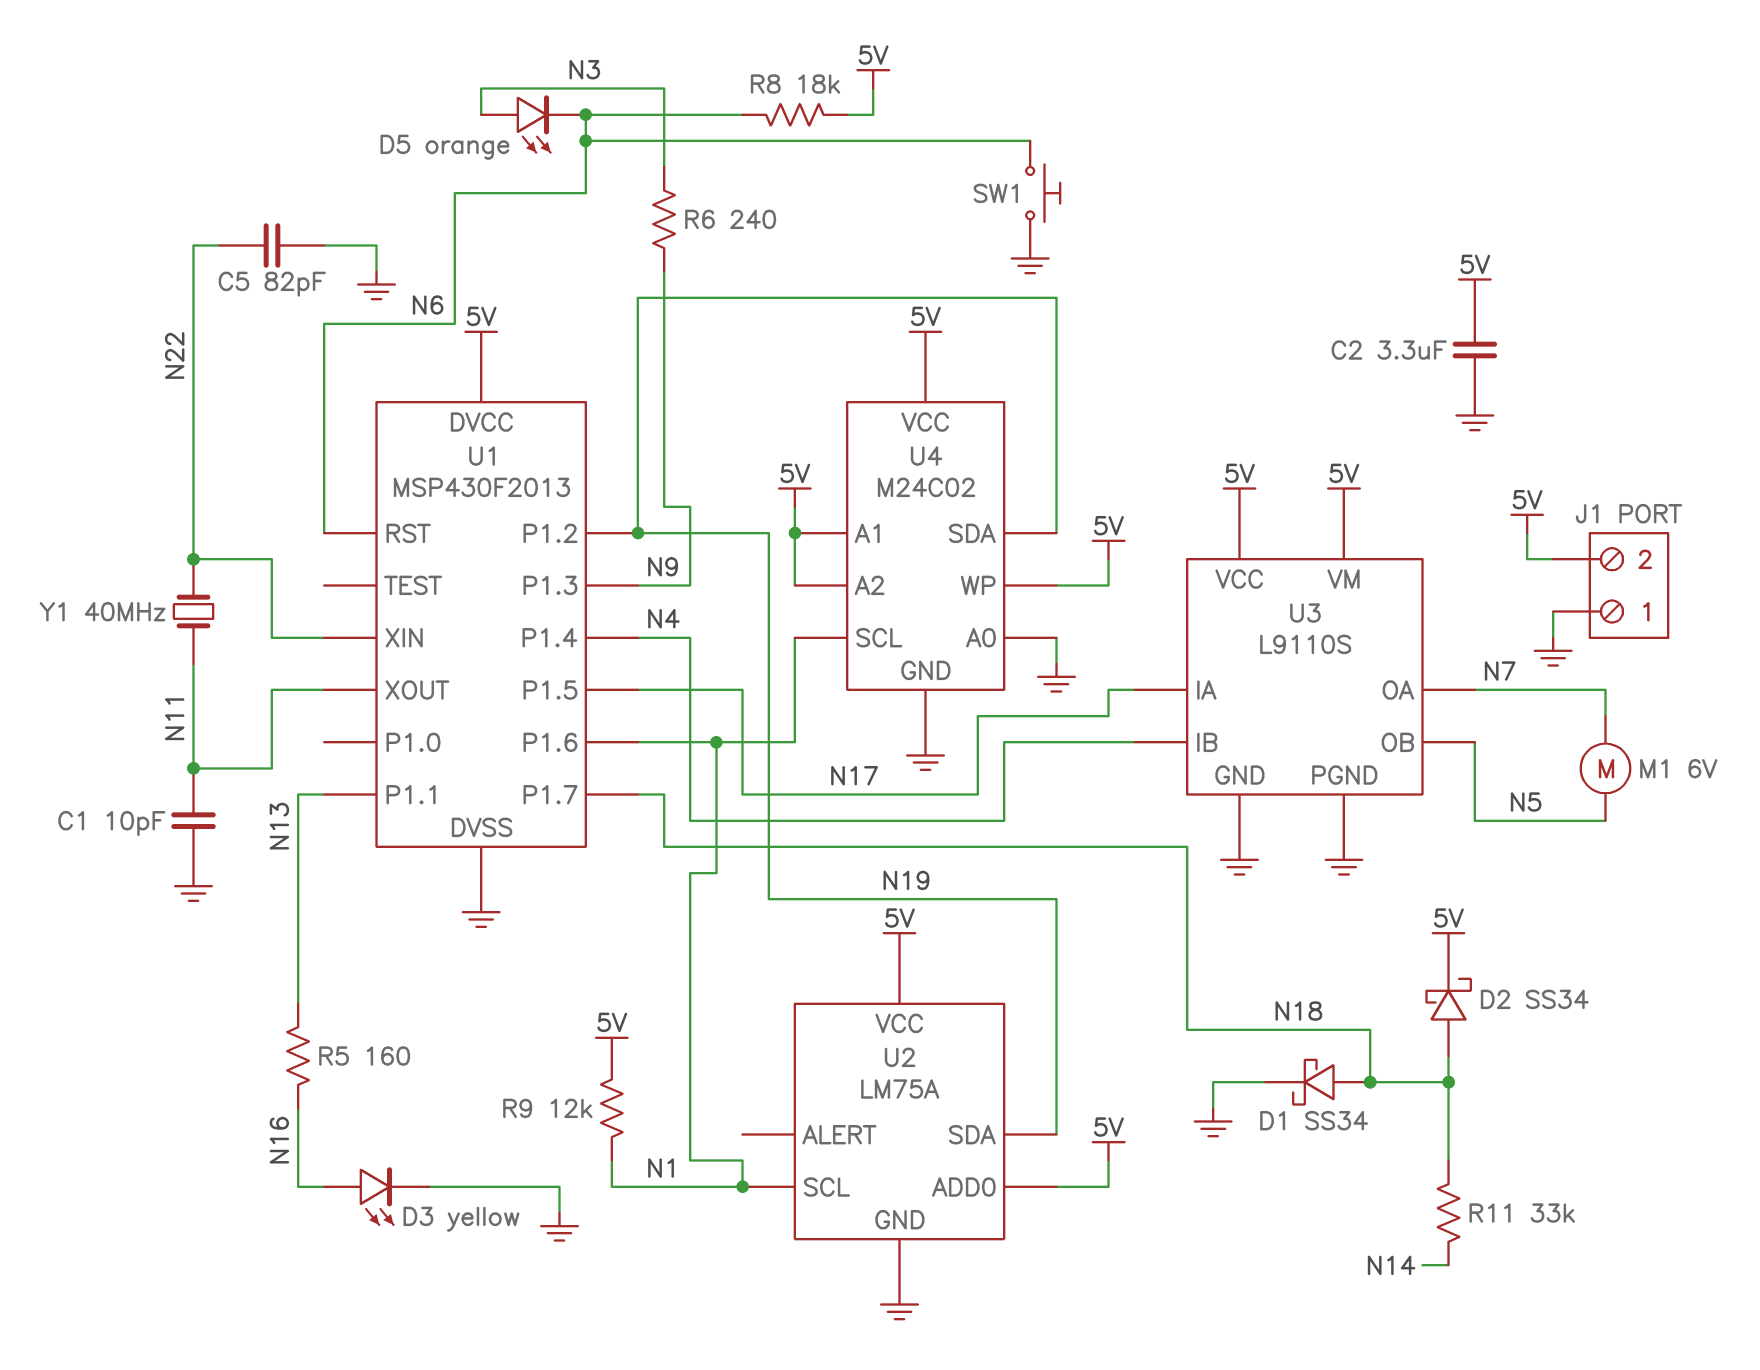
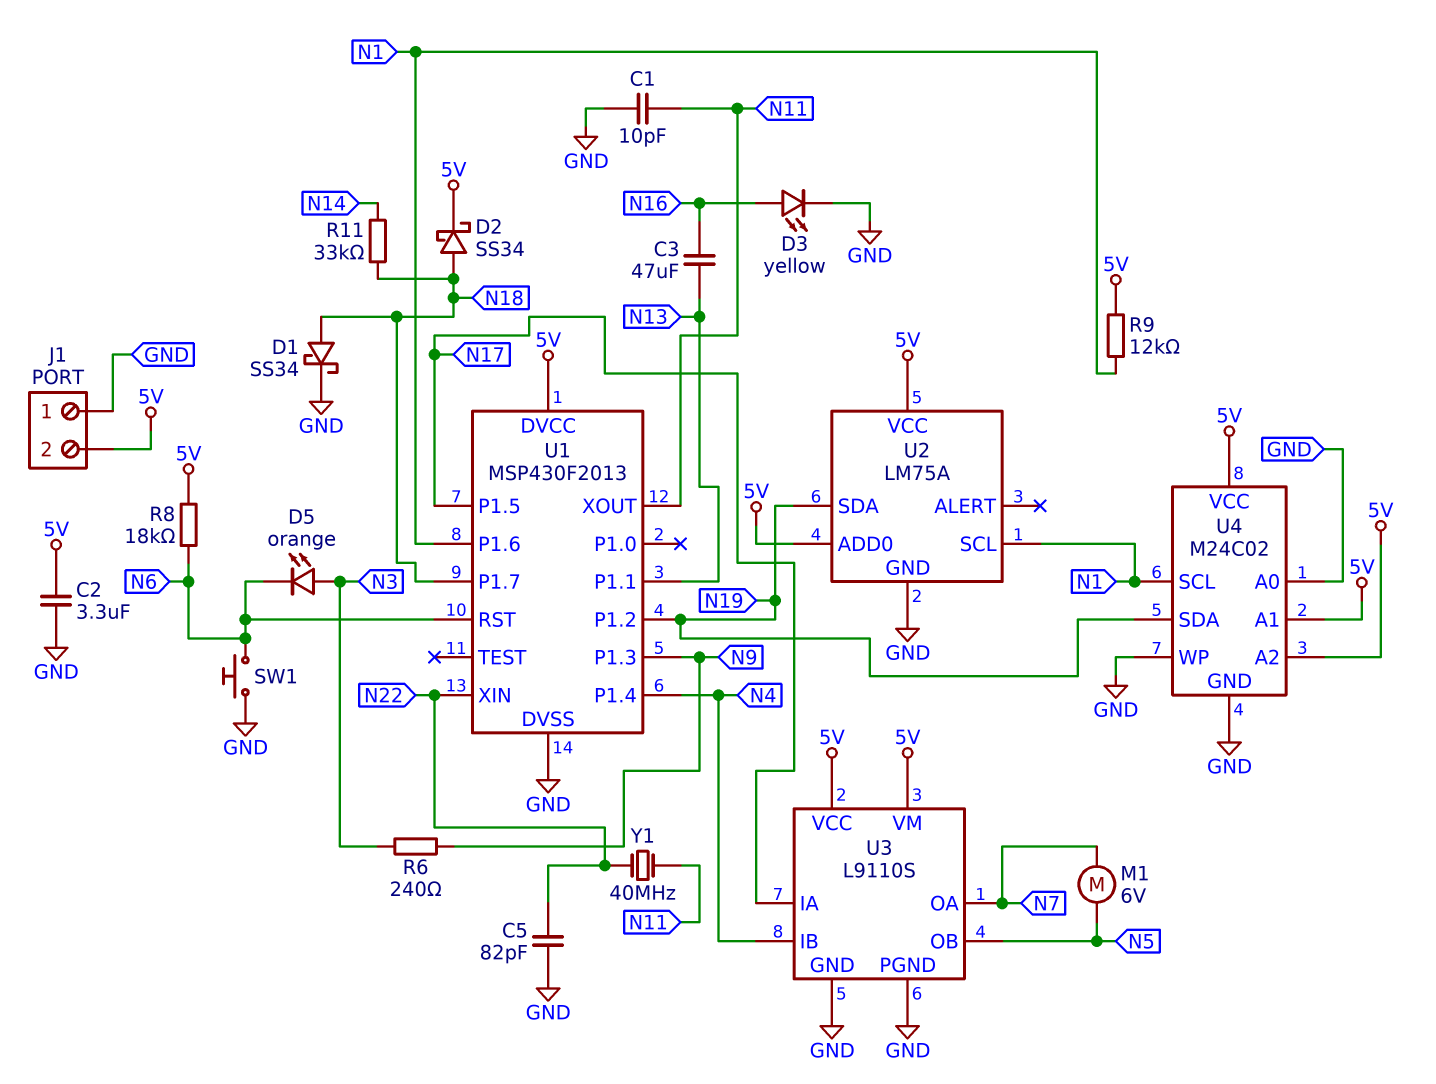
C3: none -> 47uF (N13, N16)
R5: 160 (N13, N16) -> none
U4 pin WP: 5V -> GND

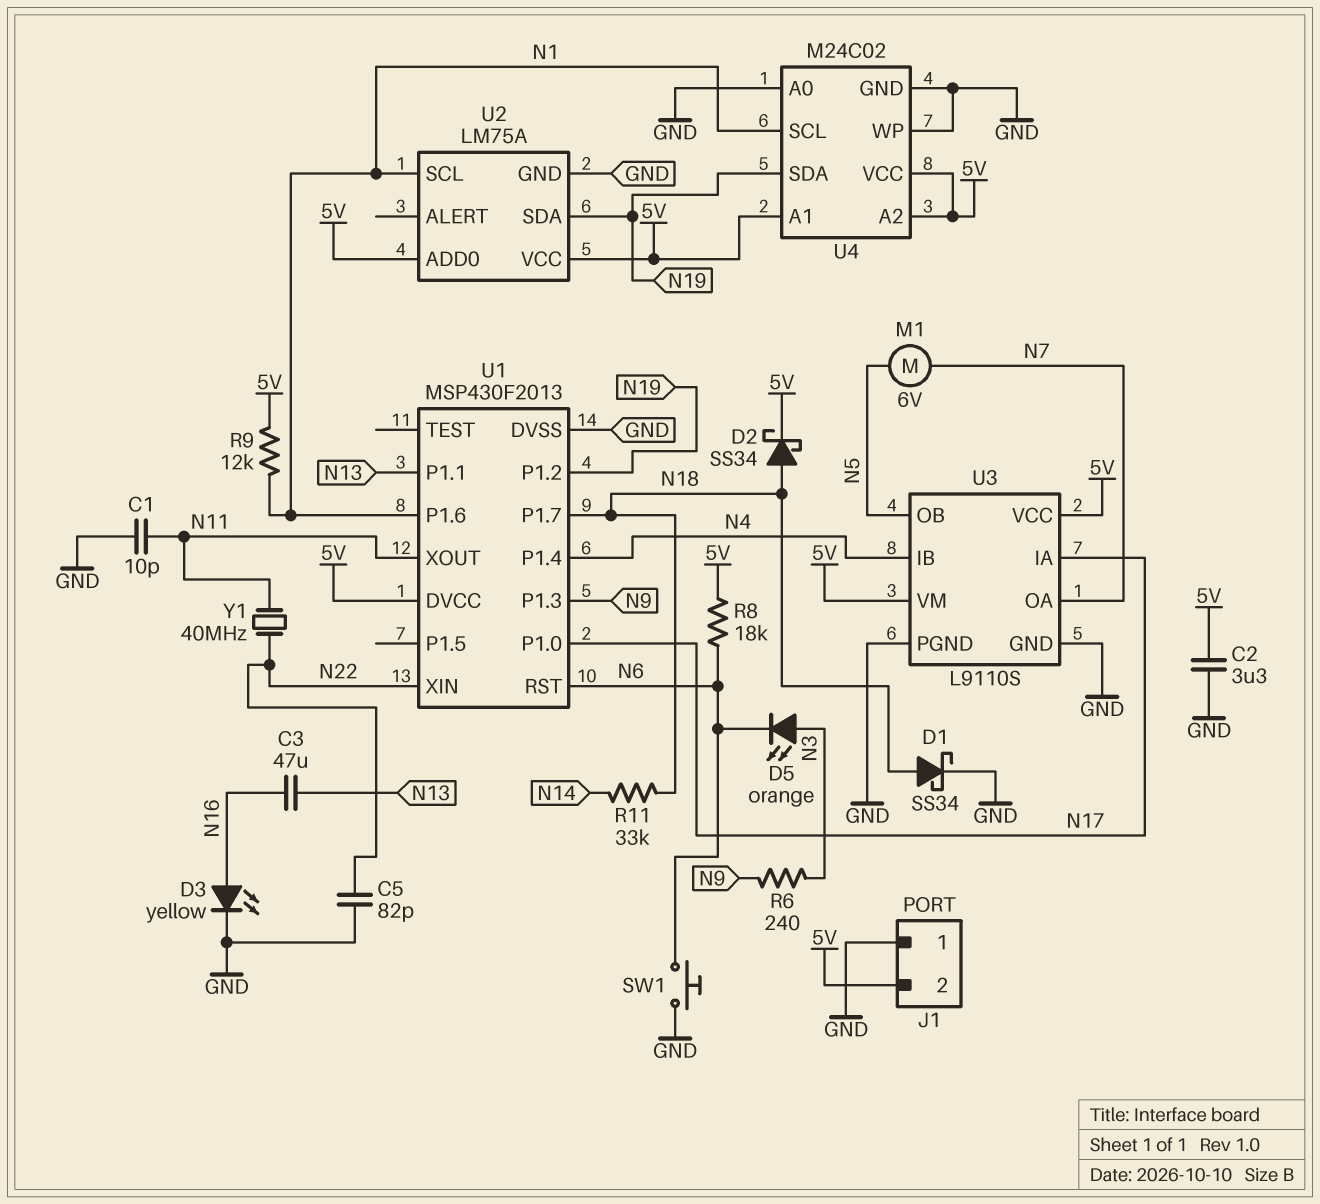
U1 pin P1.0: none -> N17
U1 pin P1.5: N17 -> none

